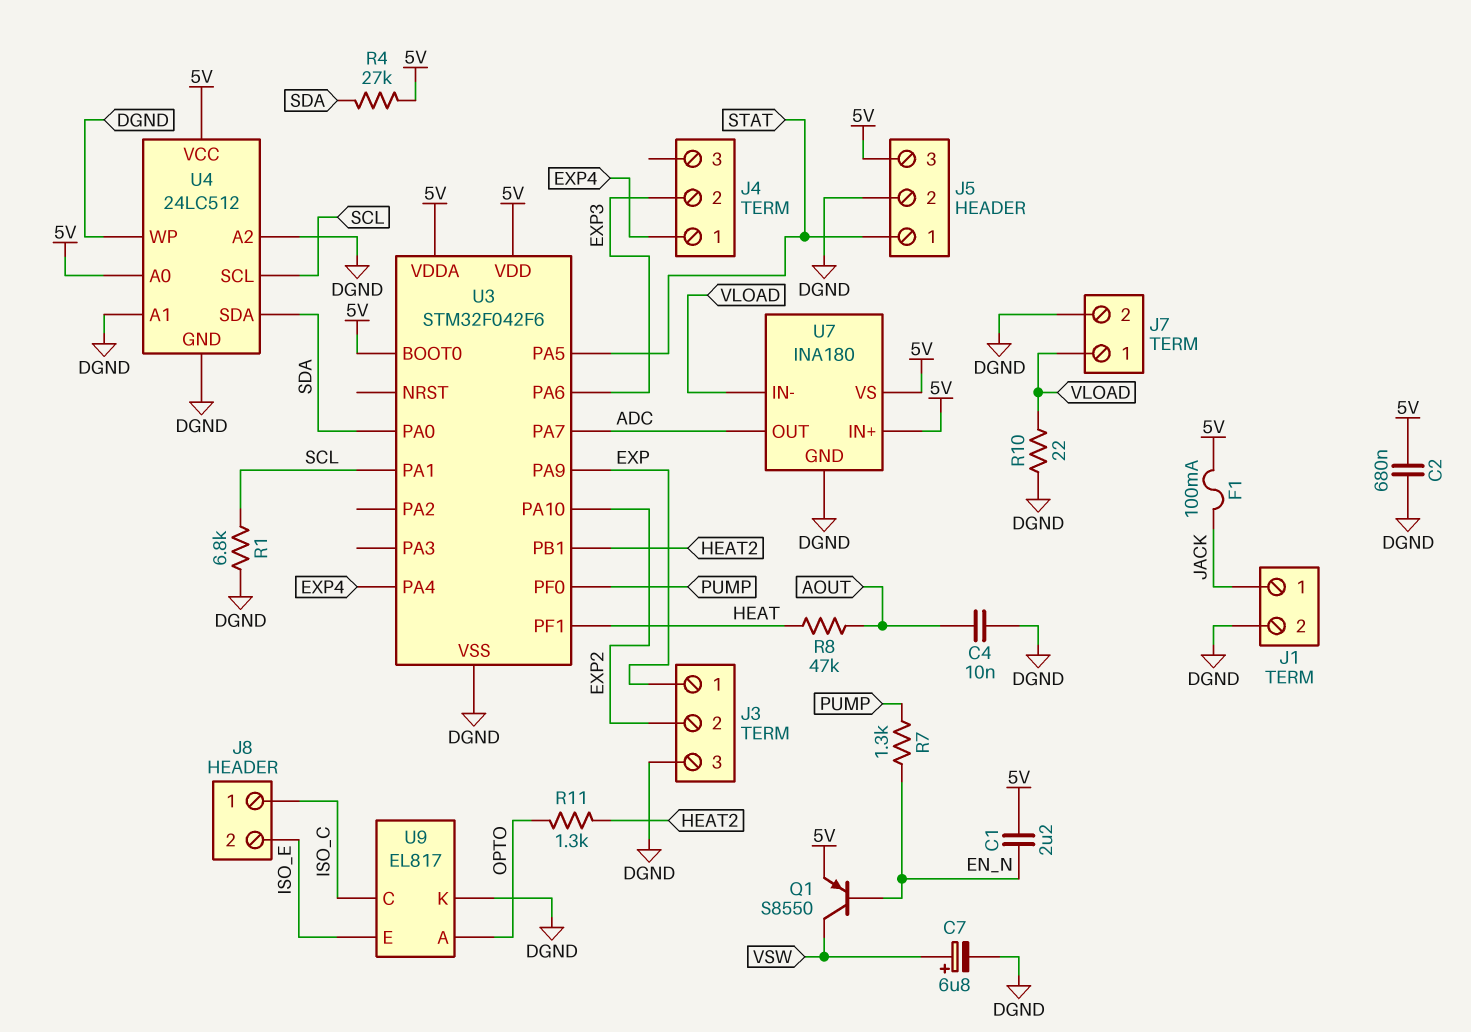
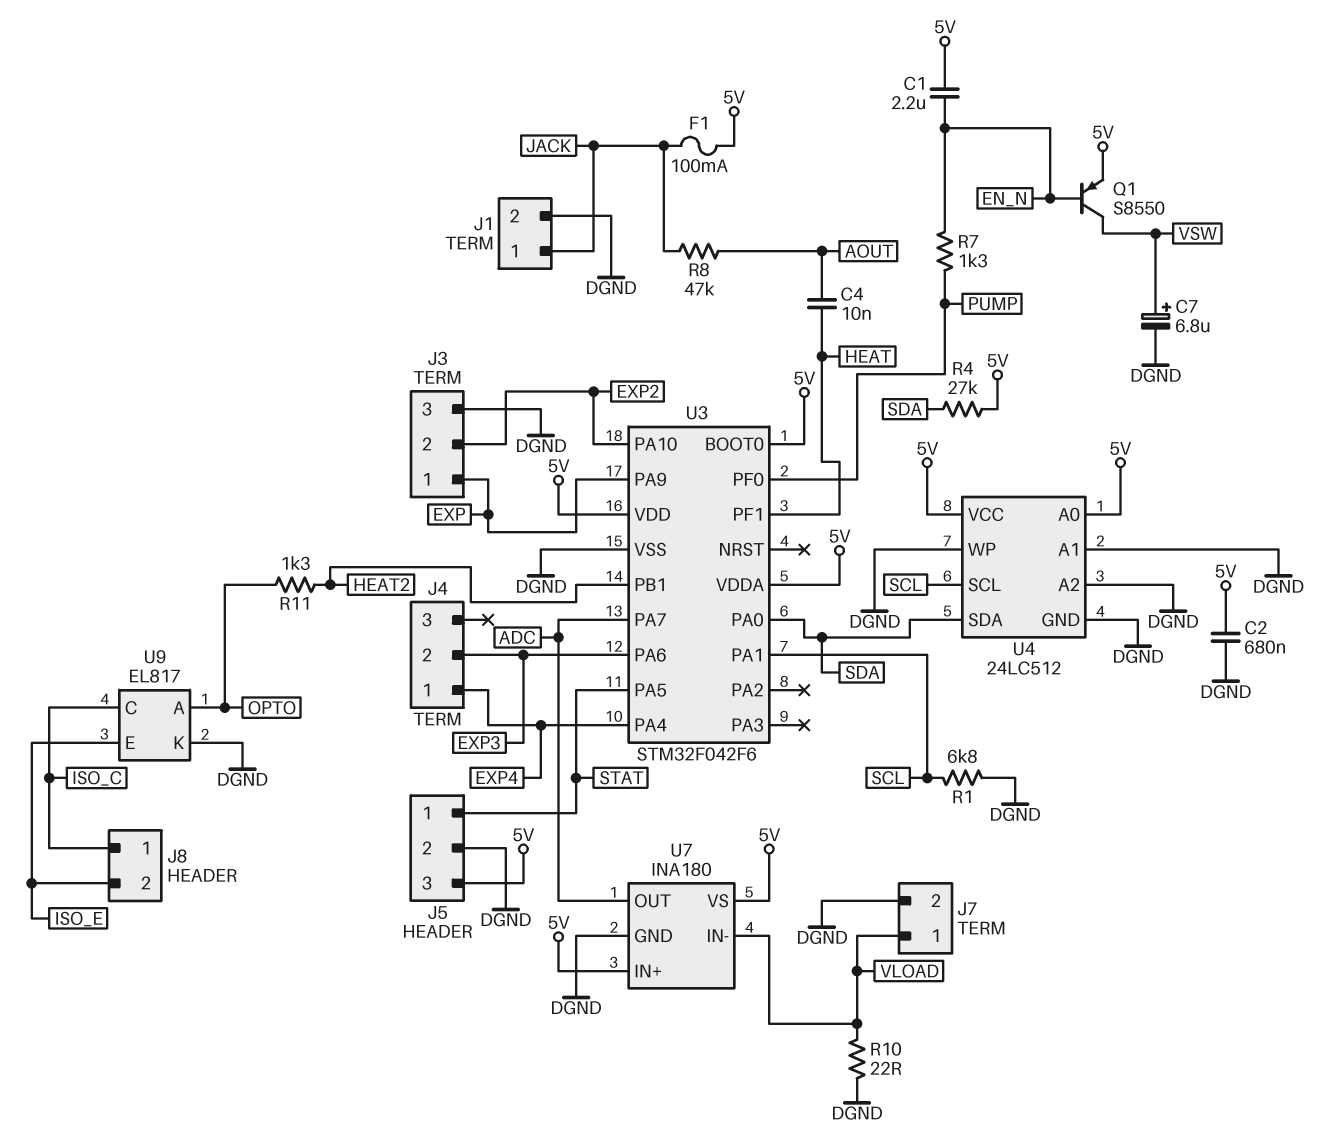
C4: 10nF (AOUT, DGND) -> 10nF (AOUT, HEAT)
R8: 47k (AOUT, HEAT) -> 47k (AOUT, JACK)

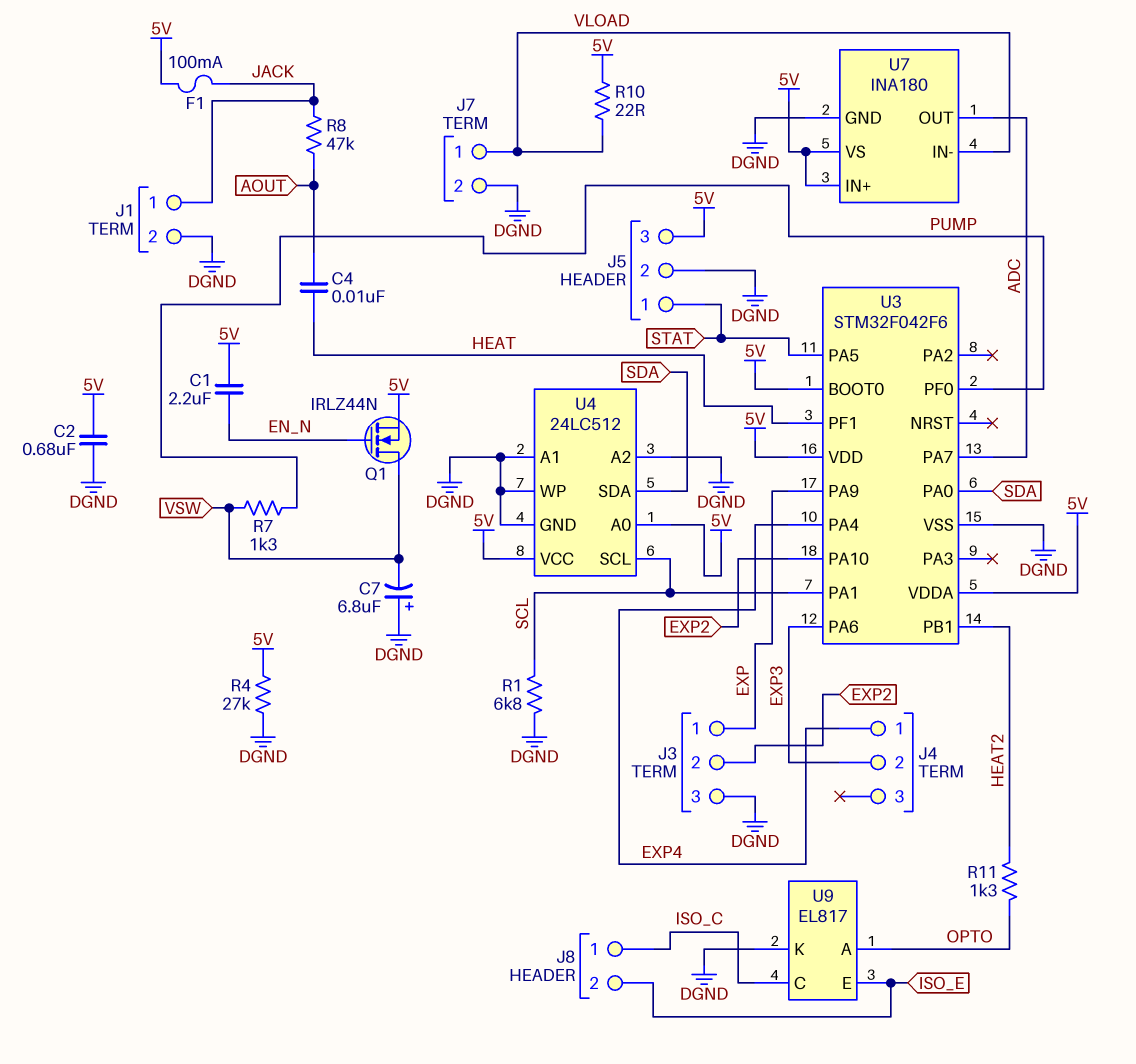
C7: 6.8uF (plus VSW, minus DGND) -> 6.8uF (plus DGND, minus VSW)
Q1: PNP S8550 (B EN_N, C VSW, E 5V) -> NMOS IRLZ44N (G EN_N, D VSW, S 5V)
R4: 27k (5V, SDA) -> 27k (5V, DGND)
R7: 1.3k (EN_N, PUMP) -> 1.3k (PUMP, VSW)
R10: 22 (DGND, VLOAD) -> 22 (5V, VLOAD)

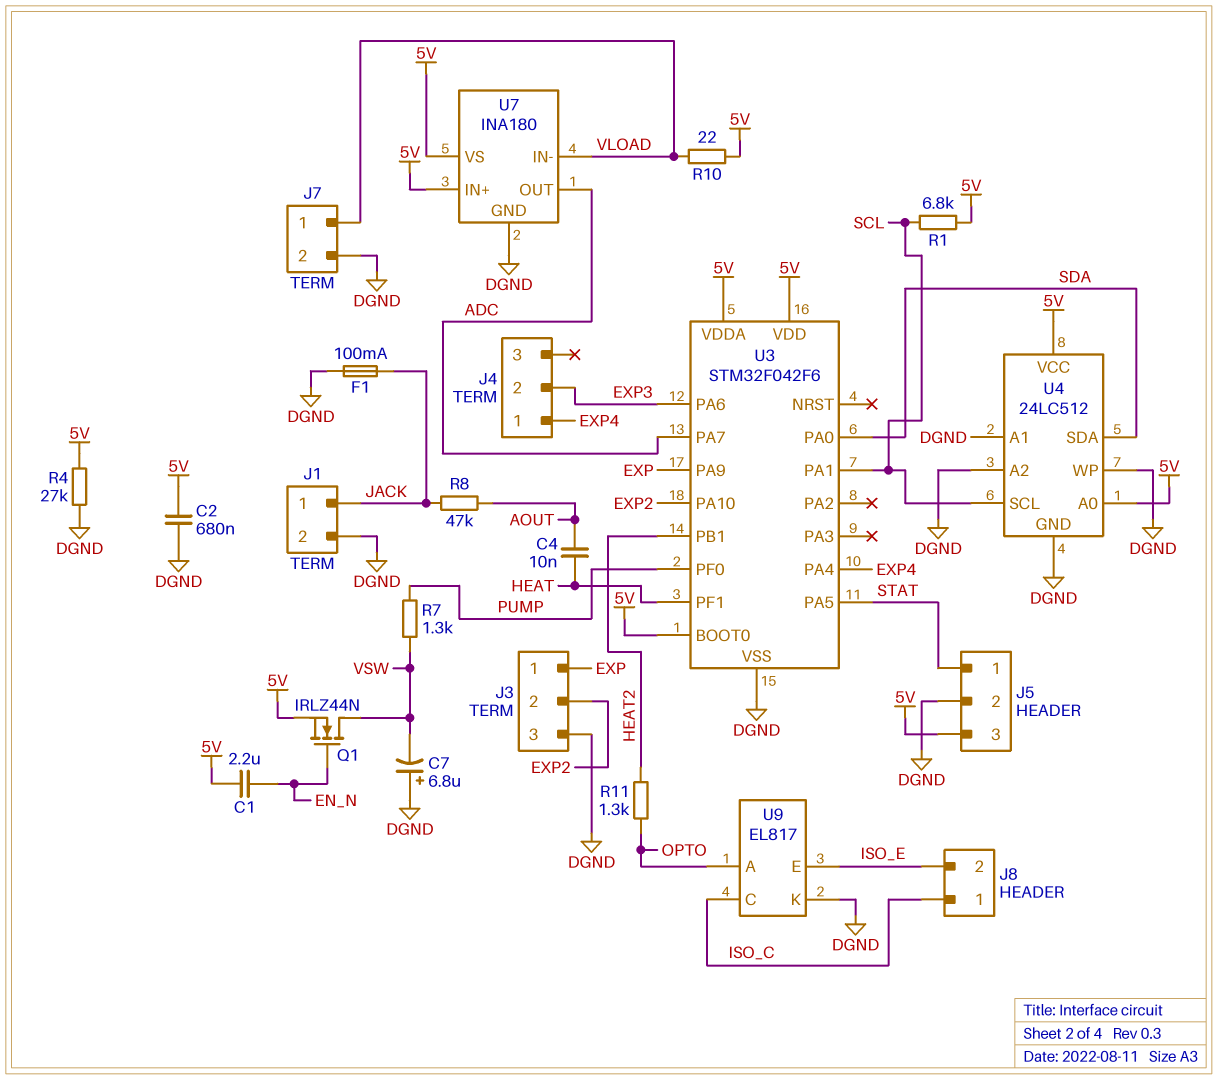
F1: 100mA (5V, JACK) -> 100mA (DGND, JACK)
R1: 6.8k (DGND, SCL) -> 6.8k (5V, SCL)

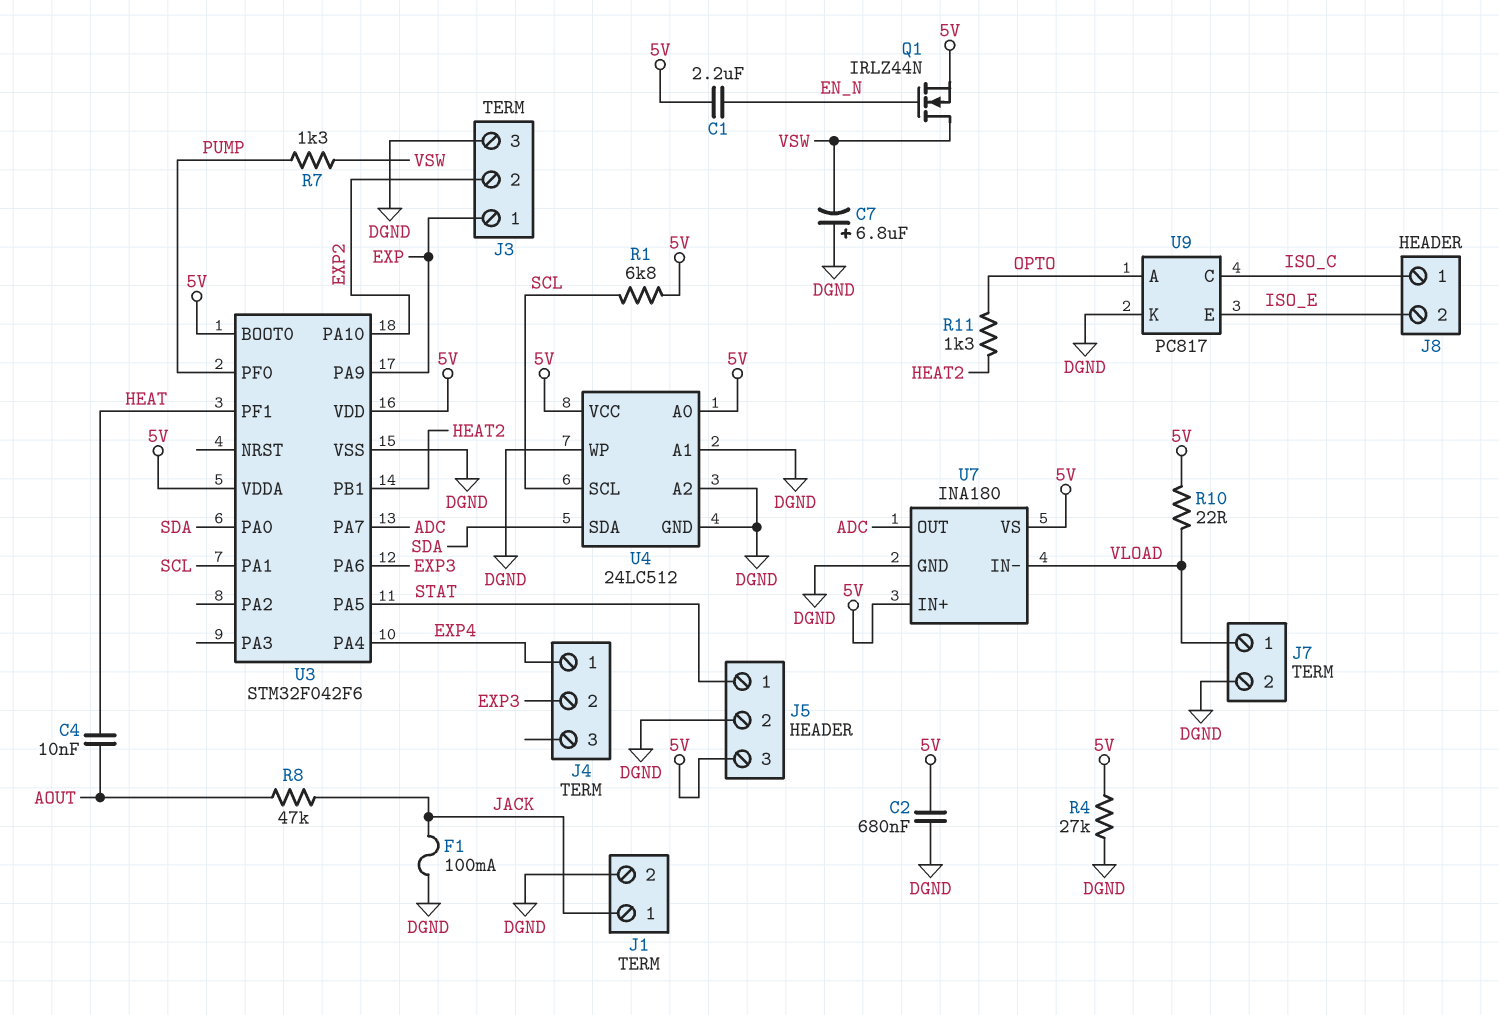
U9: EL817 -> PC817

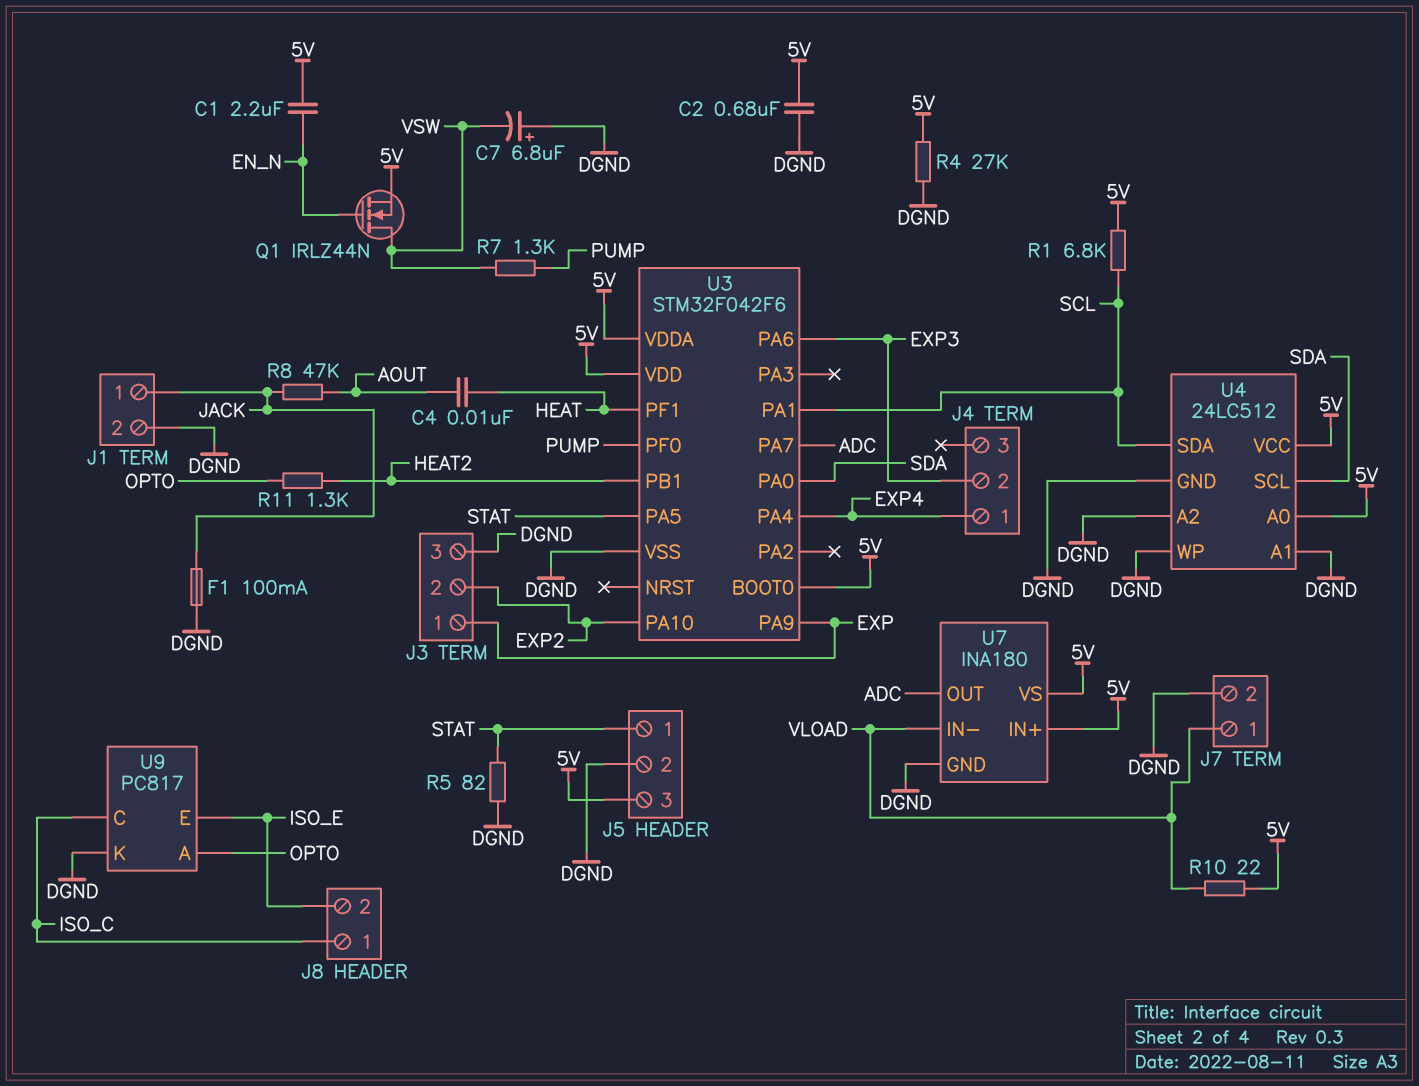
R5: none -> 82 (DGND, STAT)
U4 pin SCL: SCL -> SDA
U4 pin SDA: SDA -> SCL

